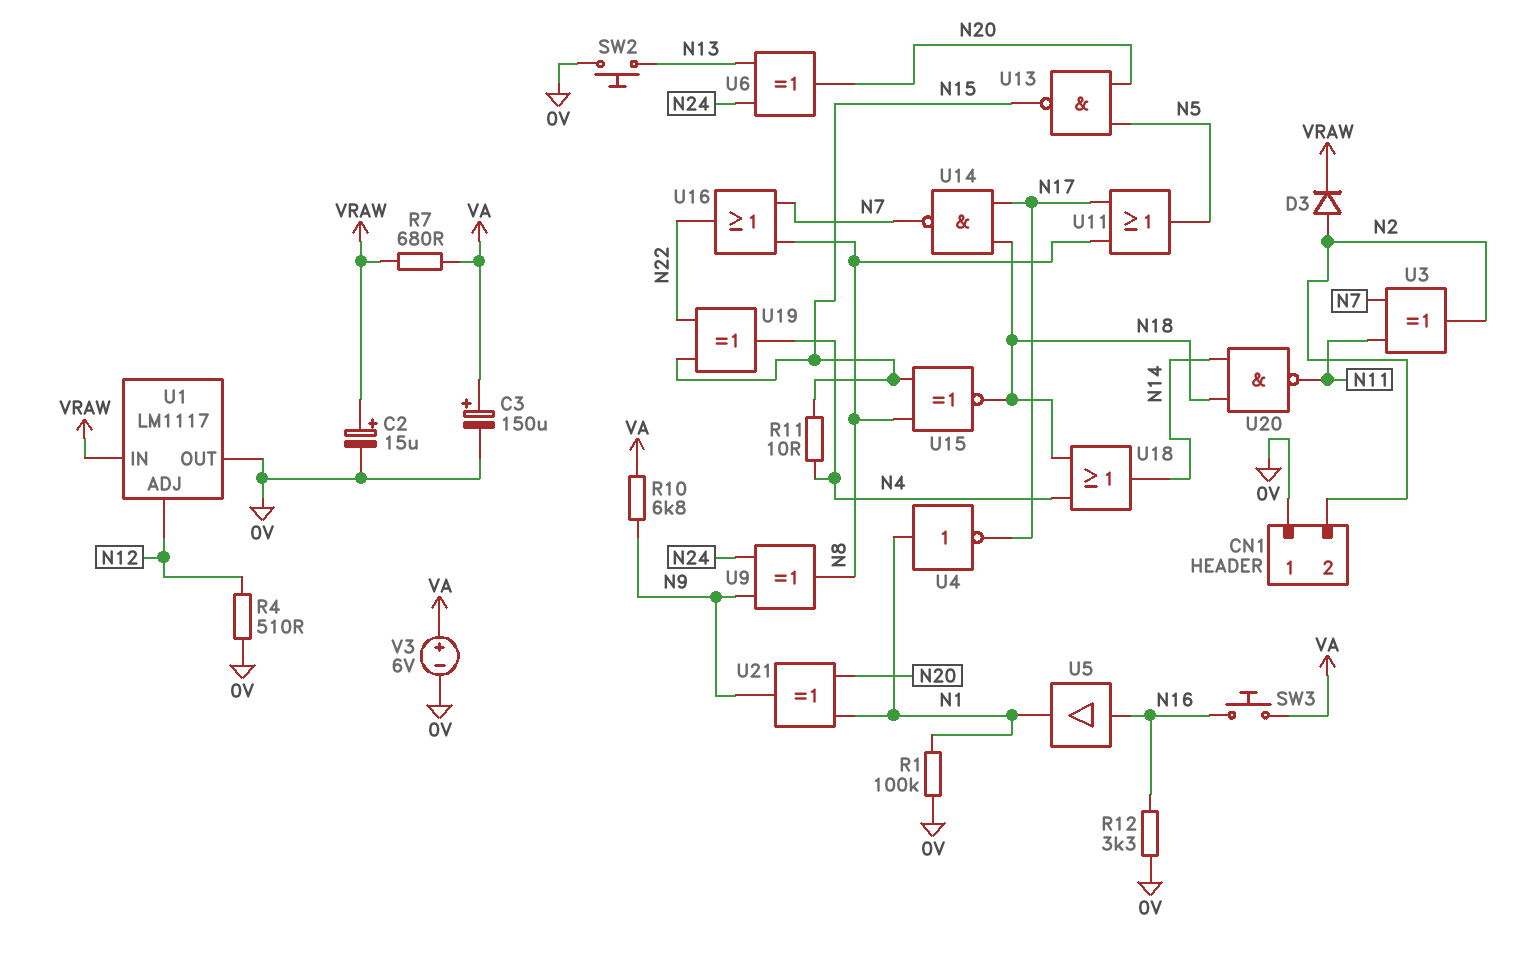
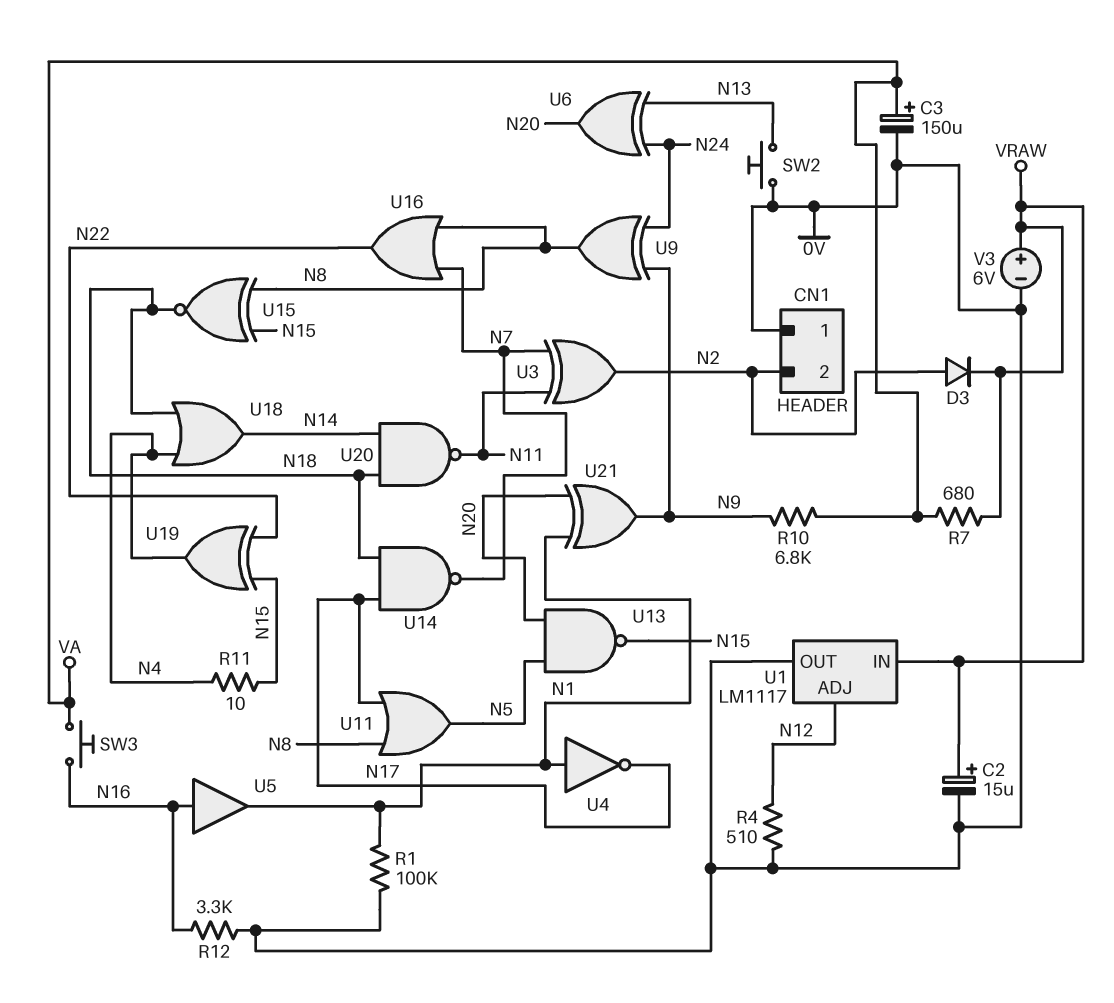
V3: 6V (plus VA, minus 0V) -> 6V (plus VRAW, minus 0V)

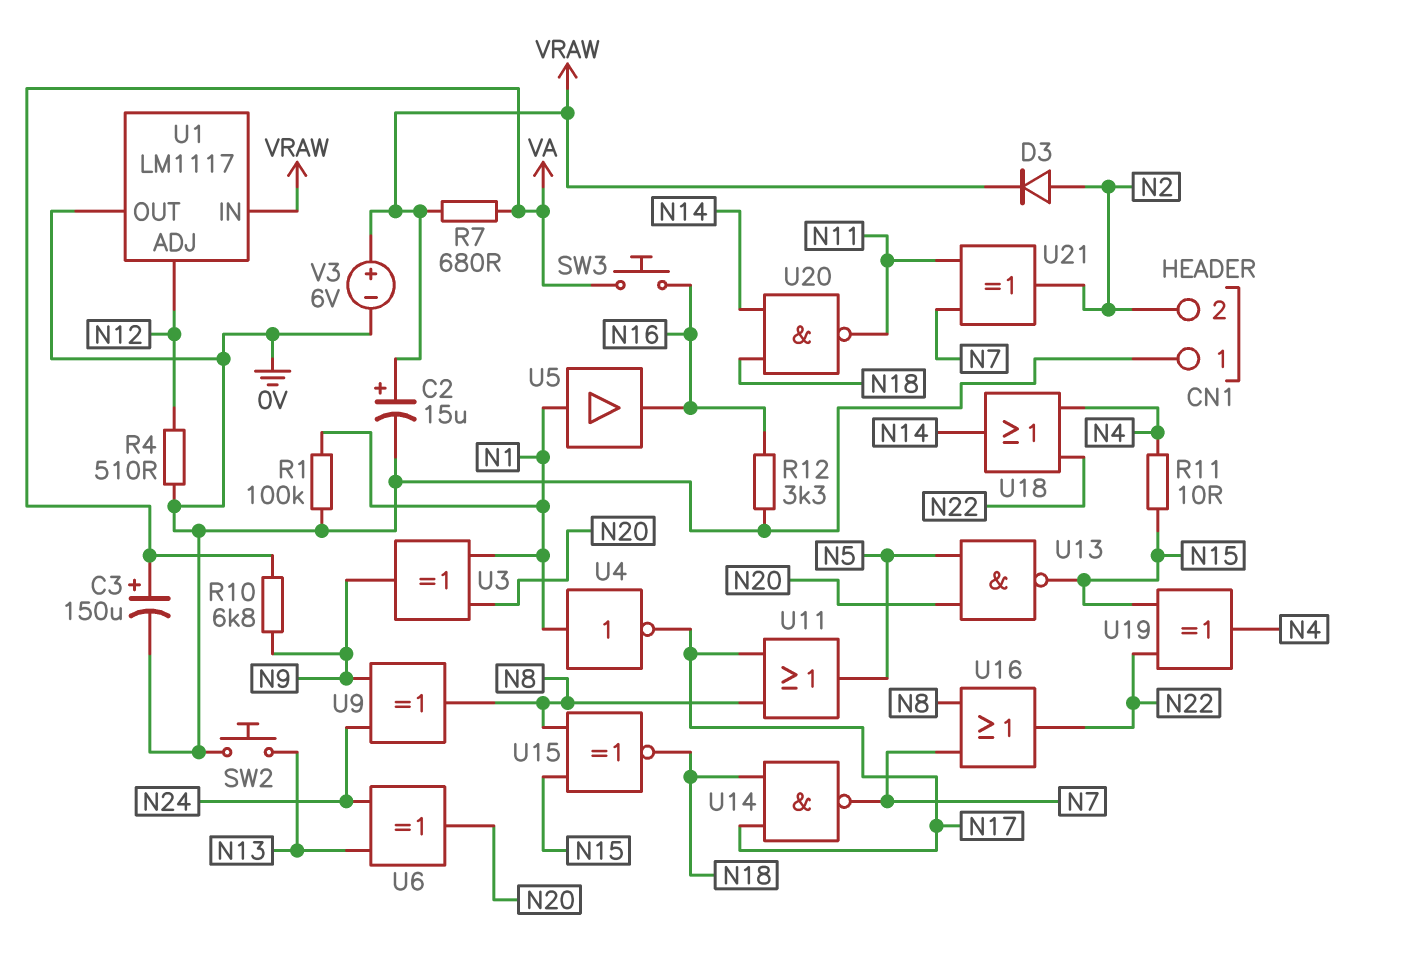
U3: XOR (in N7, in N11, out N2) -> XOR (in N1, in N20, out N9)
U5: buffer (in N16, out N1) -> buffer (in N1, out N16)
U18: OR (in N4, in N18, out N14) -> OR (in N4, in N22, out N14)
U21: XOR (in N1, in N20, out N9) -> XOR (in N7, in N11, out N2)

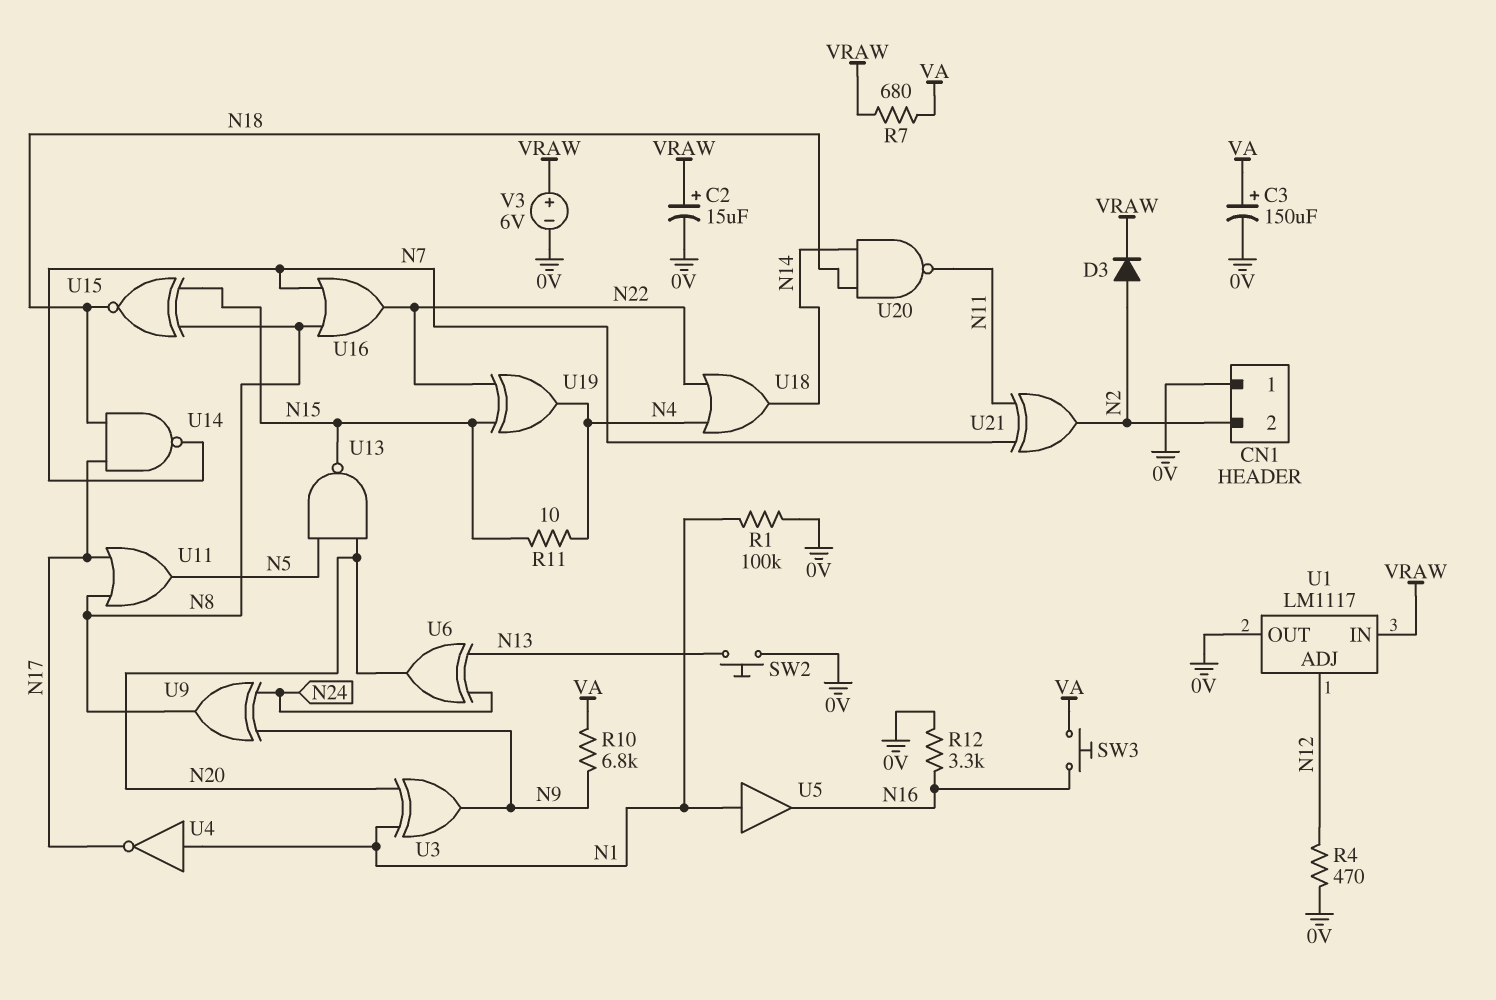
R4: 510 (0V, N12) -> 470 (0V, N12)

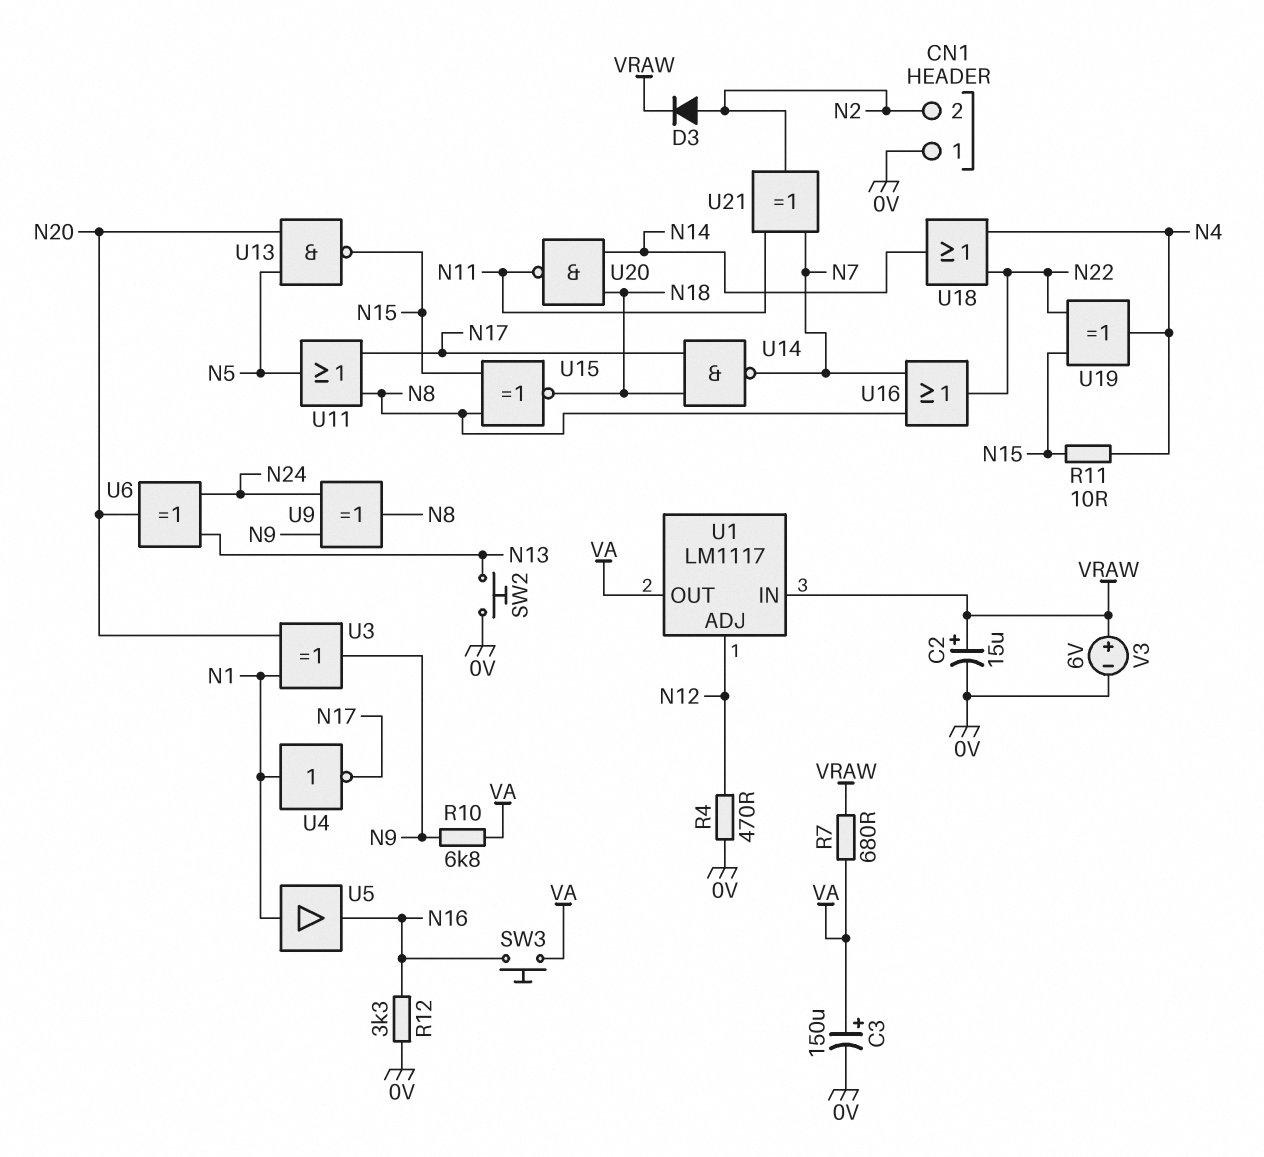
R1: 100k (0V, N1) -> none
U1 pin OUT: 0V -> VA

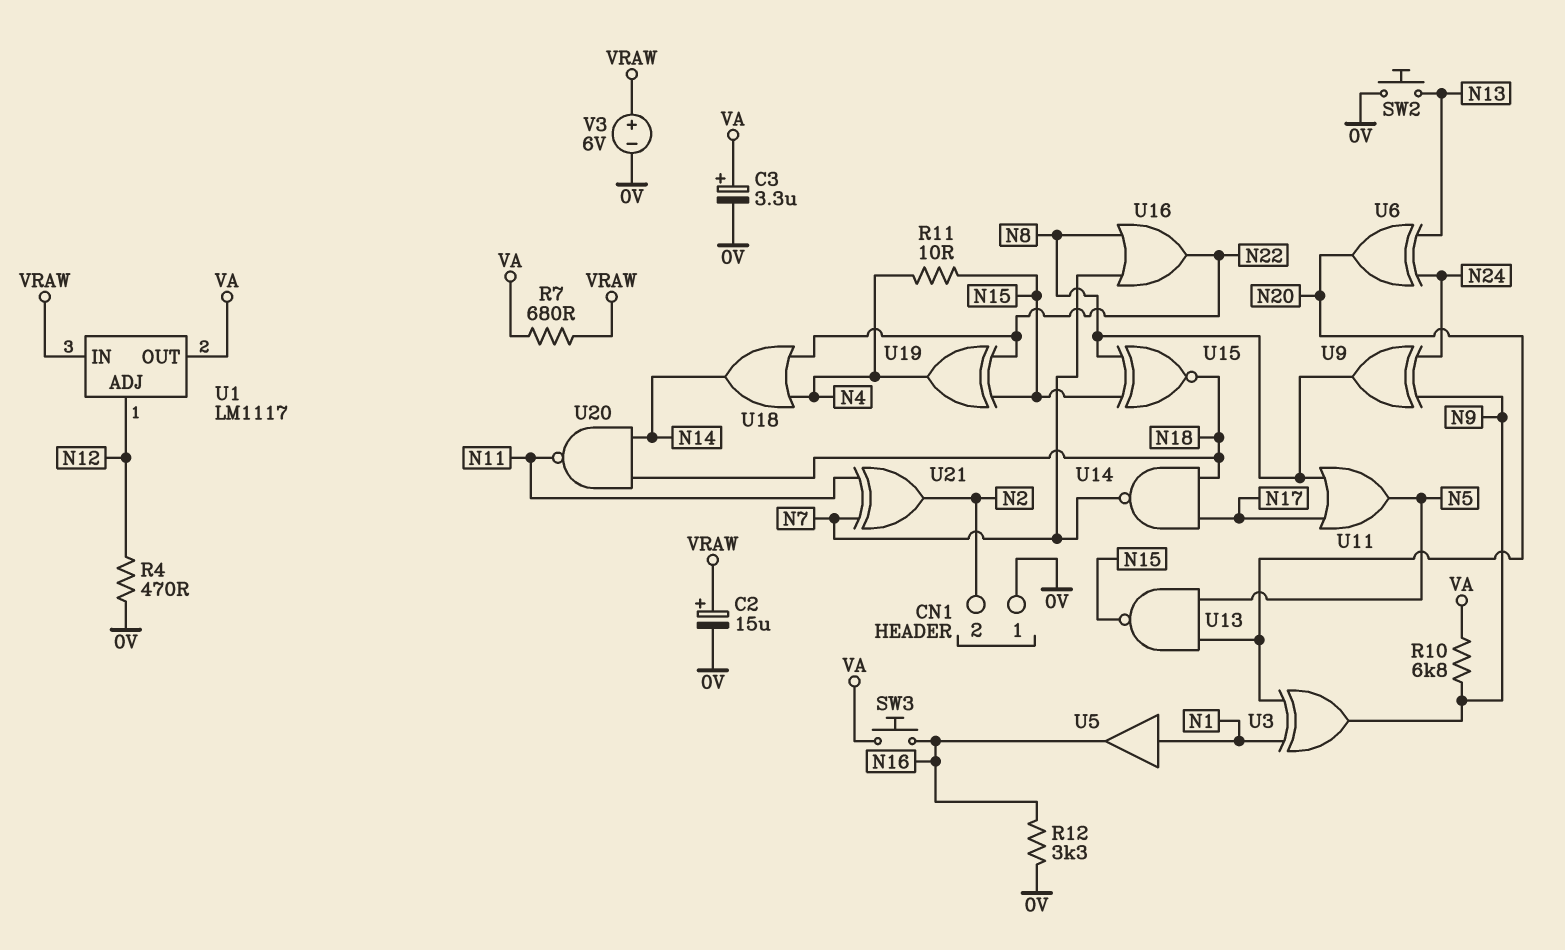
C3: 150uF (plus VA, minus 0V) -> 3.3uF (plus VA, minus 0V)
D3: diode (A N2, K VRAW) -> none
U4: NOT (in N1, out N17) -> none

